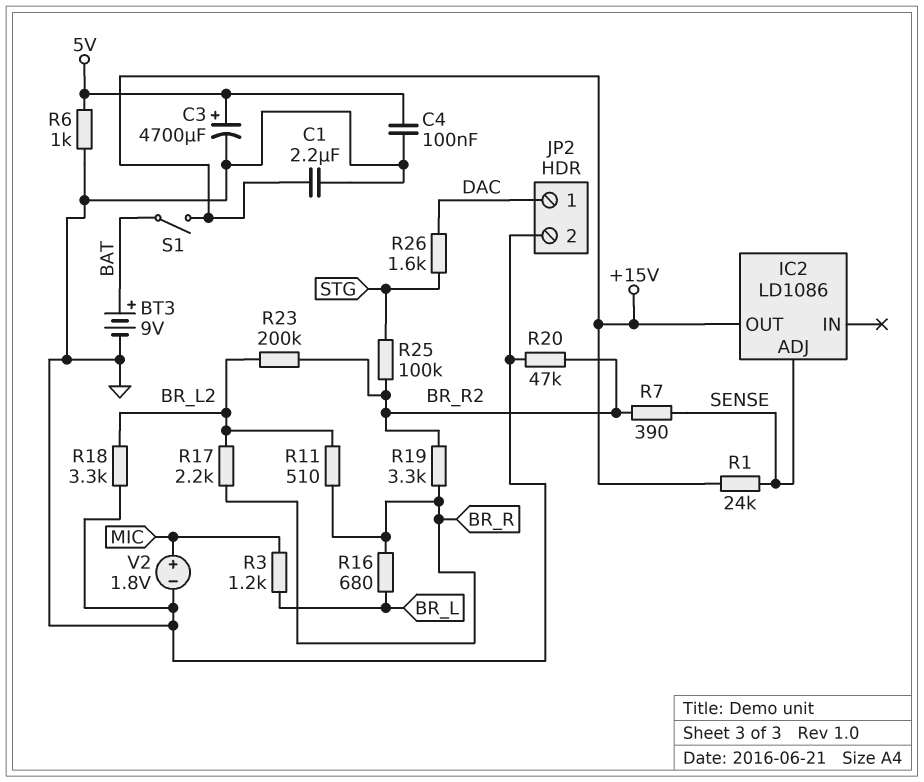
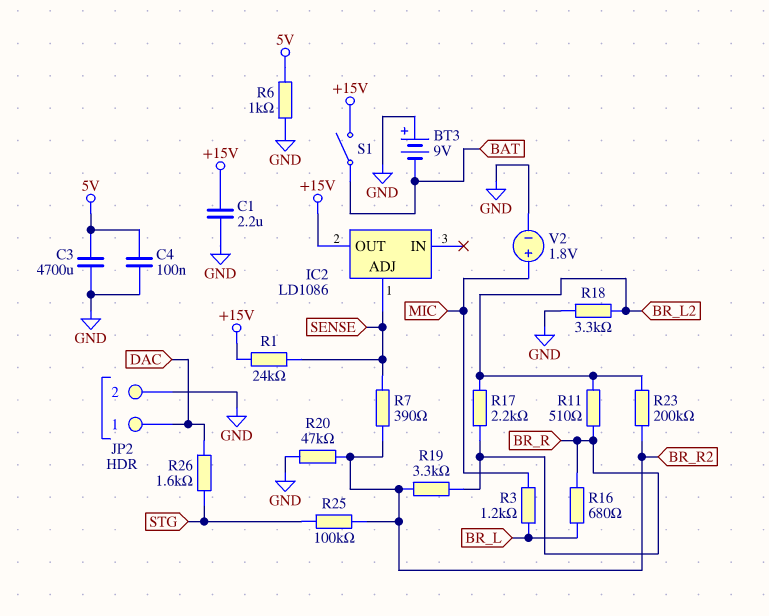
BT3: 9V (plus BAT, minus GND) -> 9V (plus GND, minus BAT)
C3: 4700uF (plus 5V, minus GND) -> 4700uF (5V, GND)

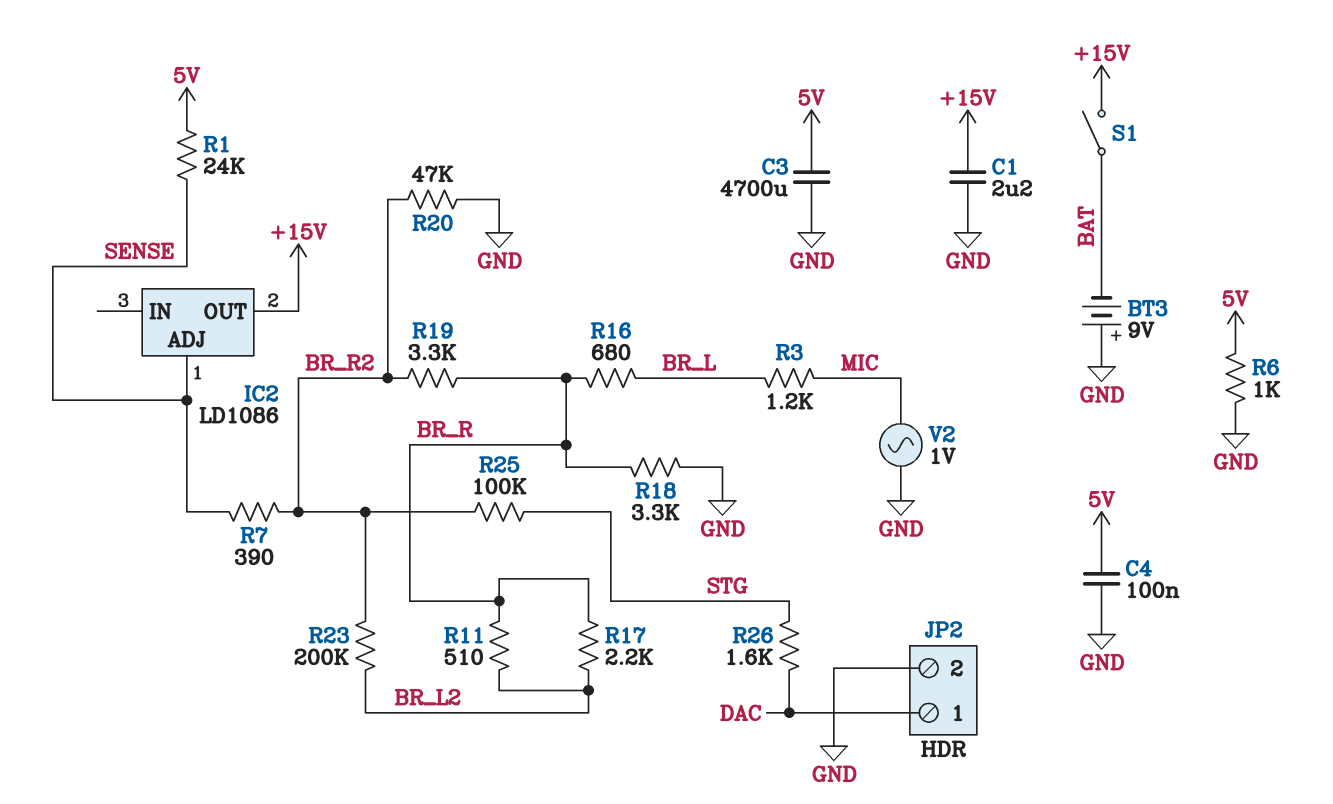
R1: 24k (+15V, SENSE) -> 24k (5V, SENSE)
R18: 3.3k (BR_L2, GND) -> 3.3k (BR_R, GND)
V2: 1.8V (plus MIC, minus GND) -> AC 1V (GND, MIC)

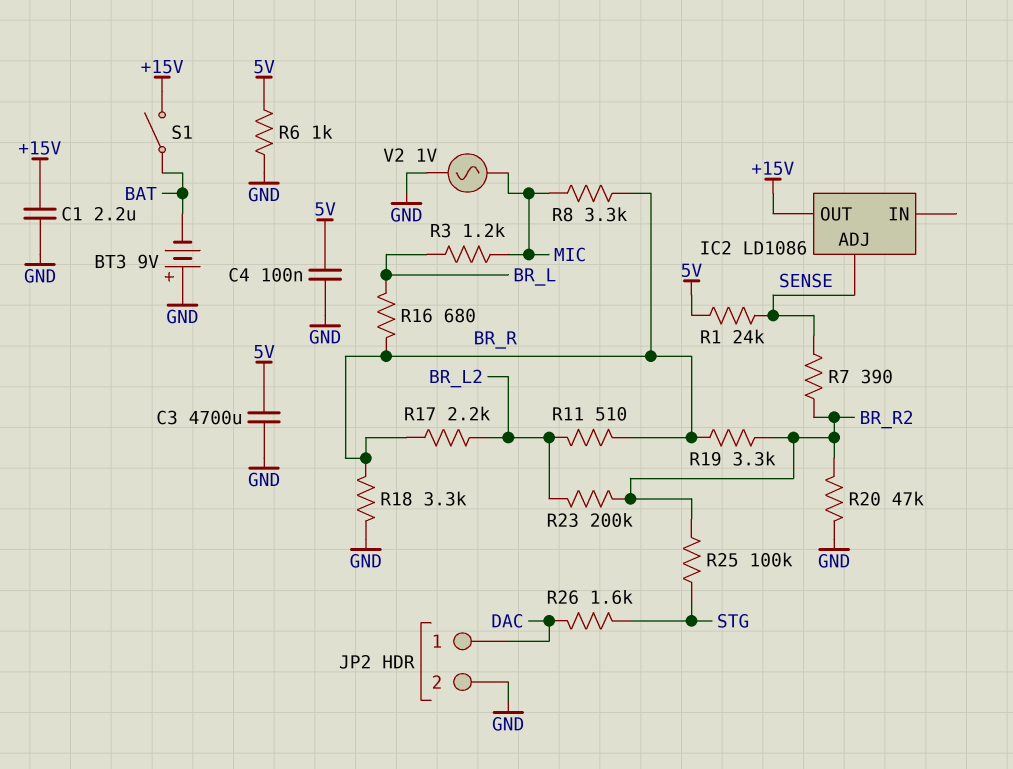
R8: none -> 3.3k (BR_R, MIC)

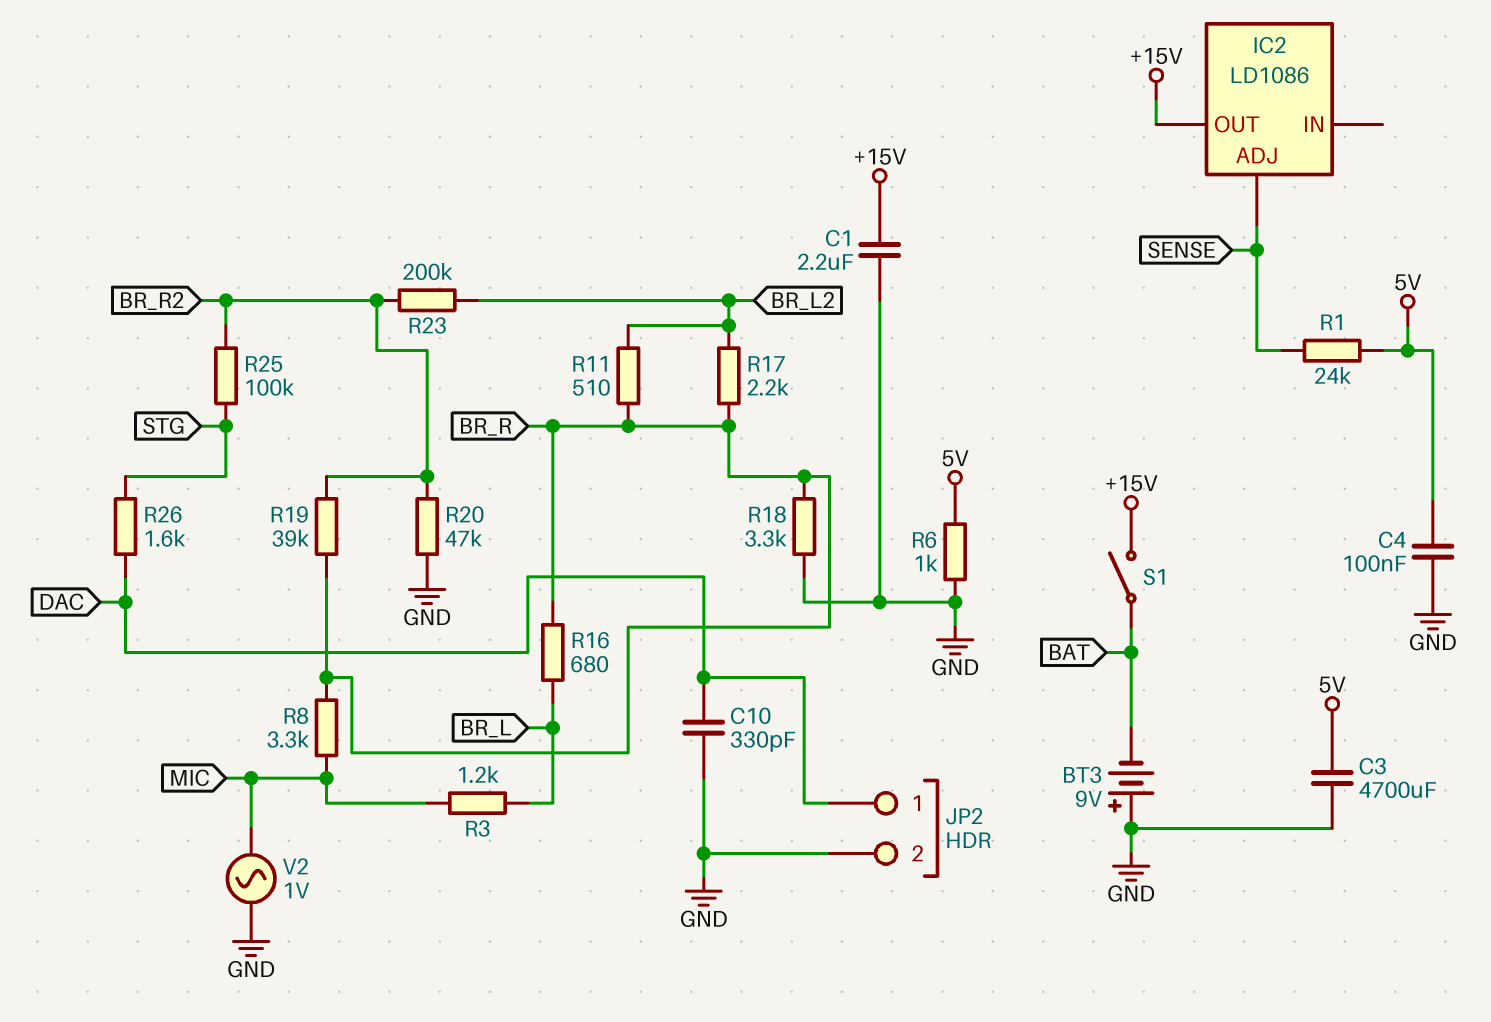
C10: none -> 330pF (DAC, GND)
R7: 390 (BR_R2, SENSE) -> none
R19: 3.3k (BR_R, BR_R2) -> 39k (BR_R, BR_R2)

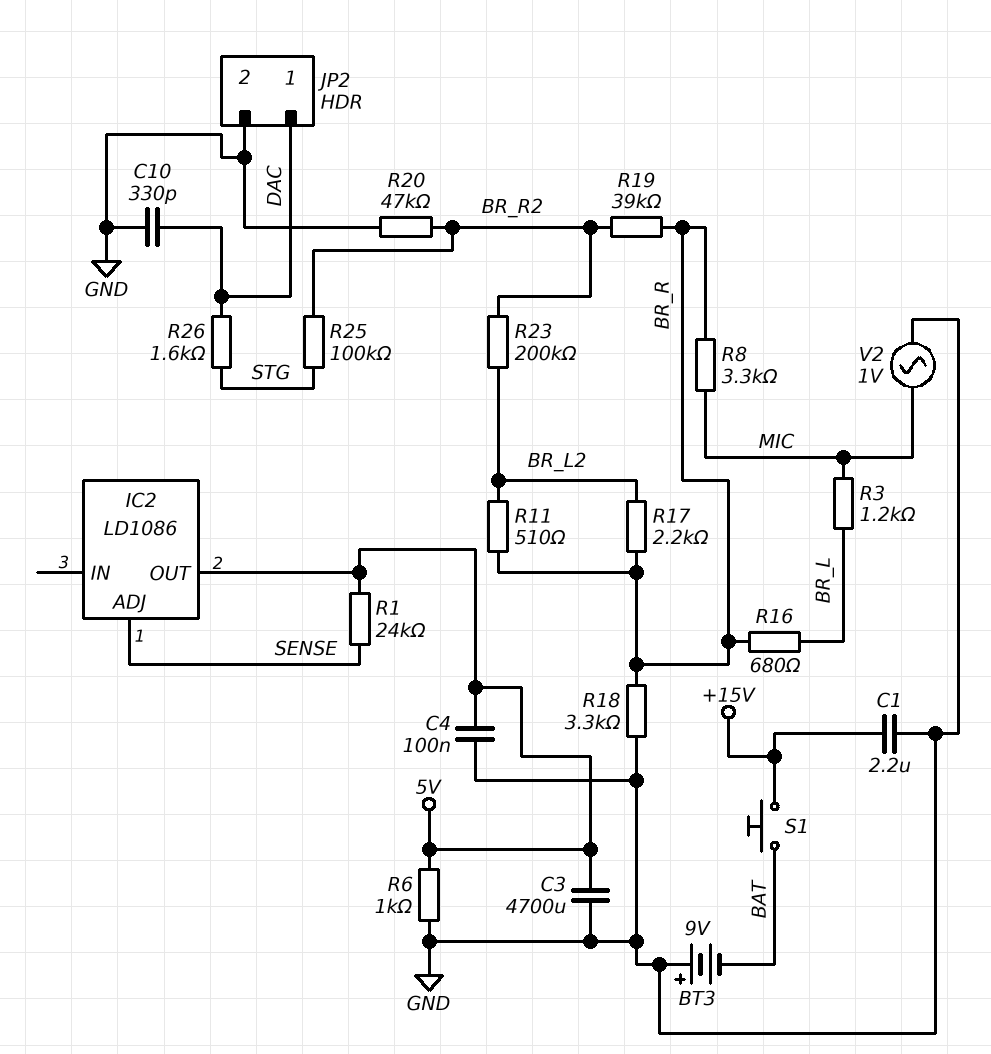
IC2 pin OUT: +15V -> 5V
S1: switch (+15V, BAT) -> button (+15V, BAT)

